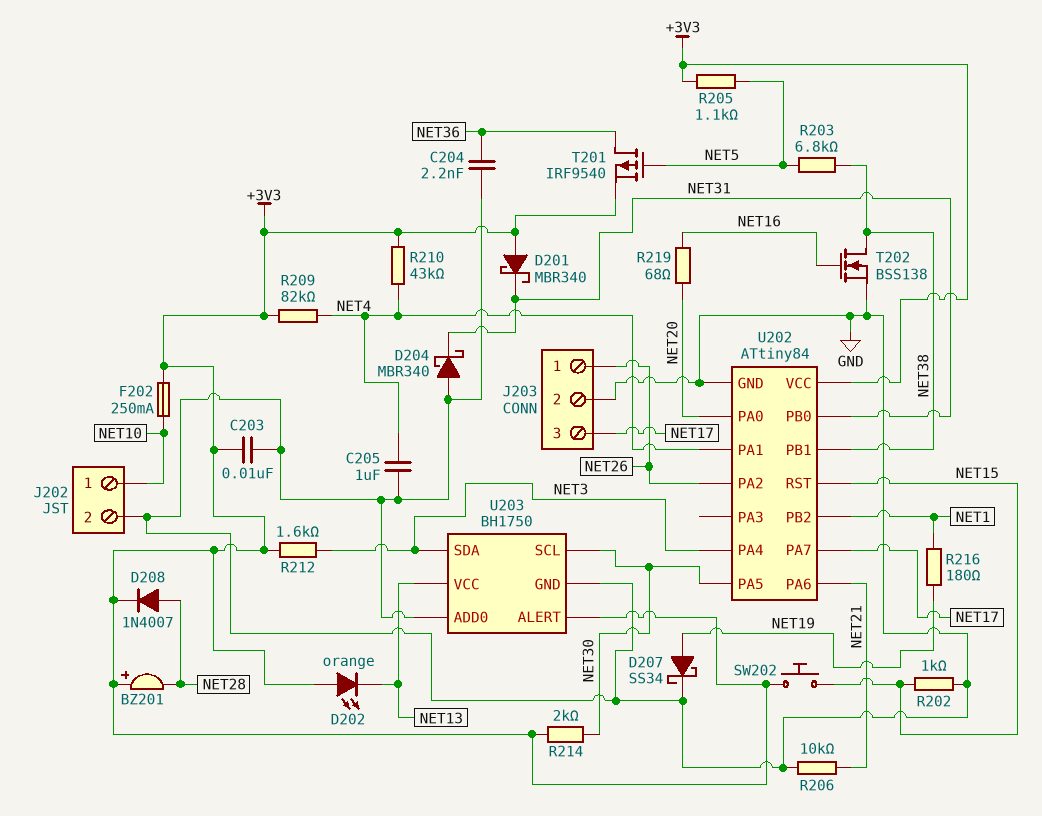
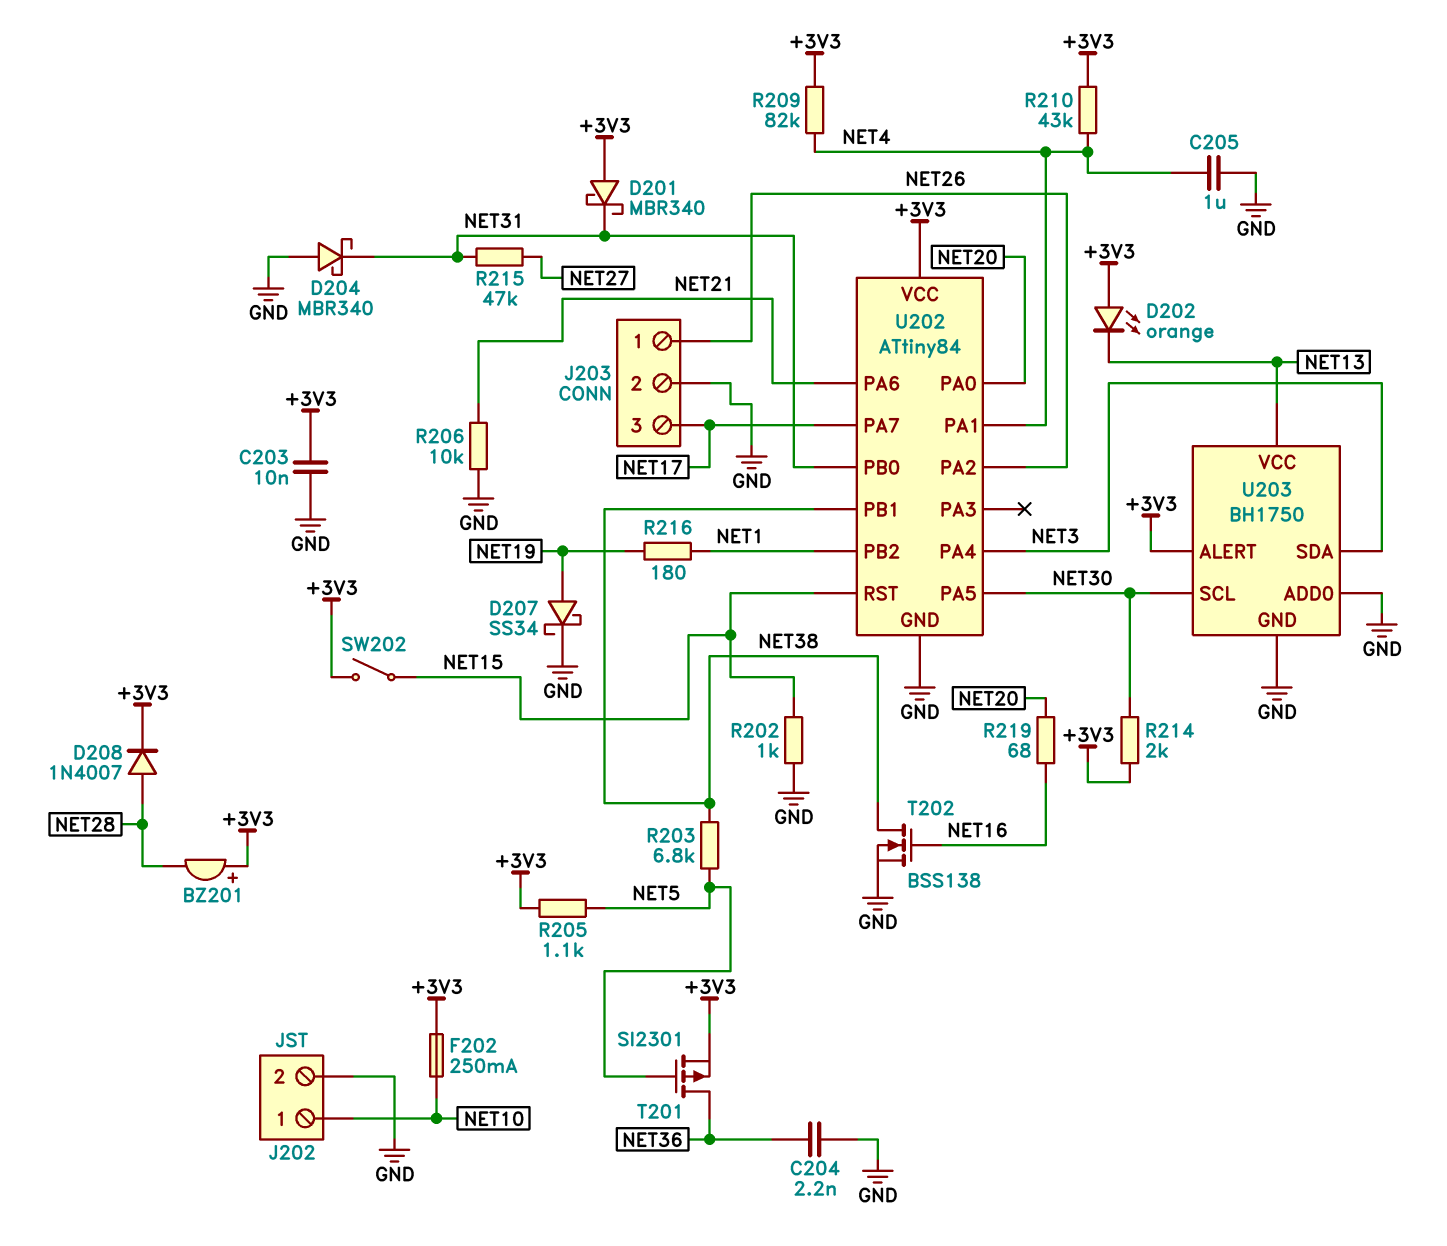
R212: 1.6k (+3V3, NET3) -> none
R215: none -> 47k (NET27, NET31)
SW202: button (+3V3, NET15) -> switch (+3V3, NET15)
T201: PMOS IRF9540 (G NET5, D NET36, S +3V3) -> PMOS SI2301 (G NET5, D NET36, S +3V3)

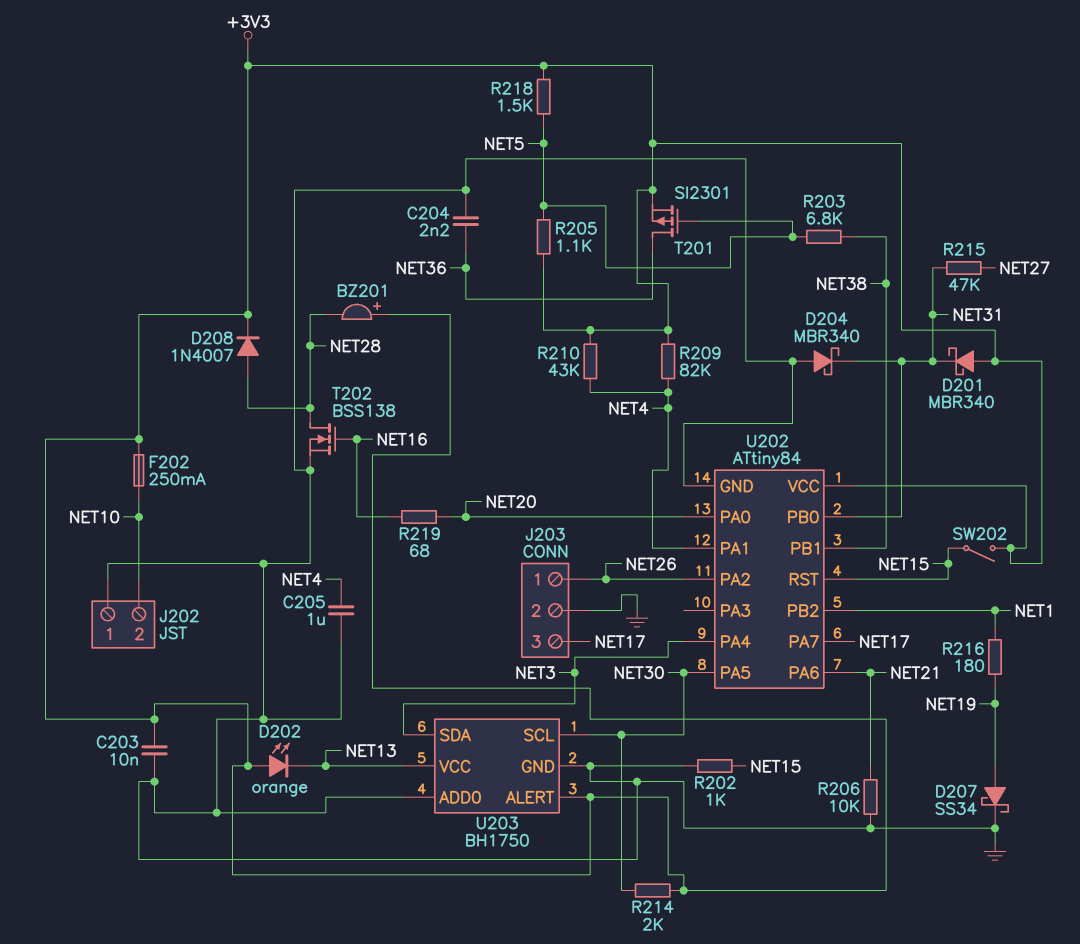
J202 pin 1: NET10 -> GND
J202 pin 2: GND -> NET10
R218: none -> 1.5k (+3V3, NET5)
T202: NMOS BSS138 (G NET16, D NET38, S GND) -> NMOS BSS138 (G NET16, D NET28, S GND)

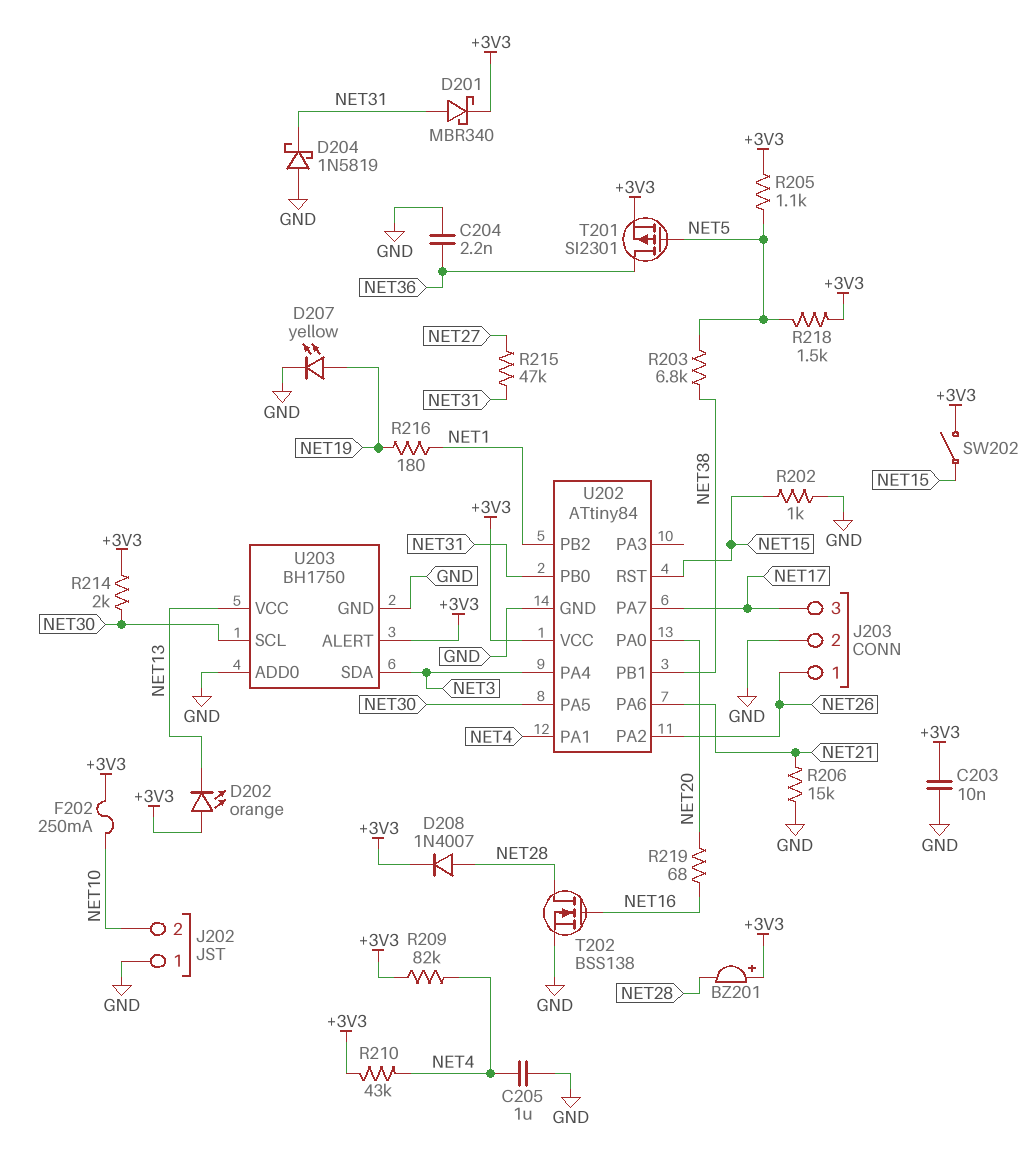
D201: schottky MBR340 (A +3V3, K NET31) -> schottky MBR340 (A NET31, K +3V3)
D204: schottky MBR340 (A GND, K NET31) -> schottky 1N5819 (A GND, K NET31)
D207: schottky SS34 (A NET19, K GND) -> LED yellow (A NET19, K GND)
R206: 10k (GND, NET21) -> 15k (GND, NET21)

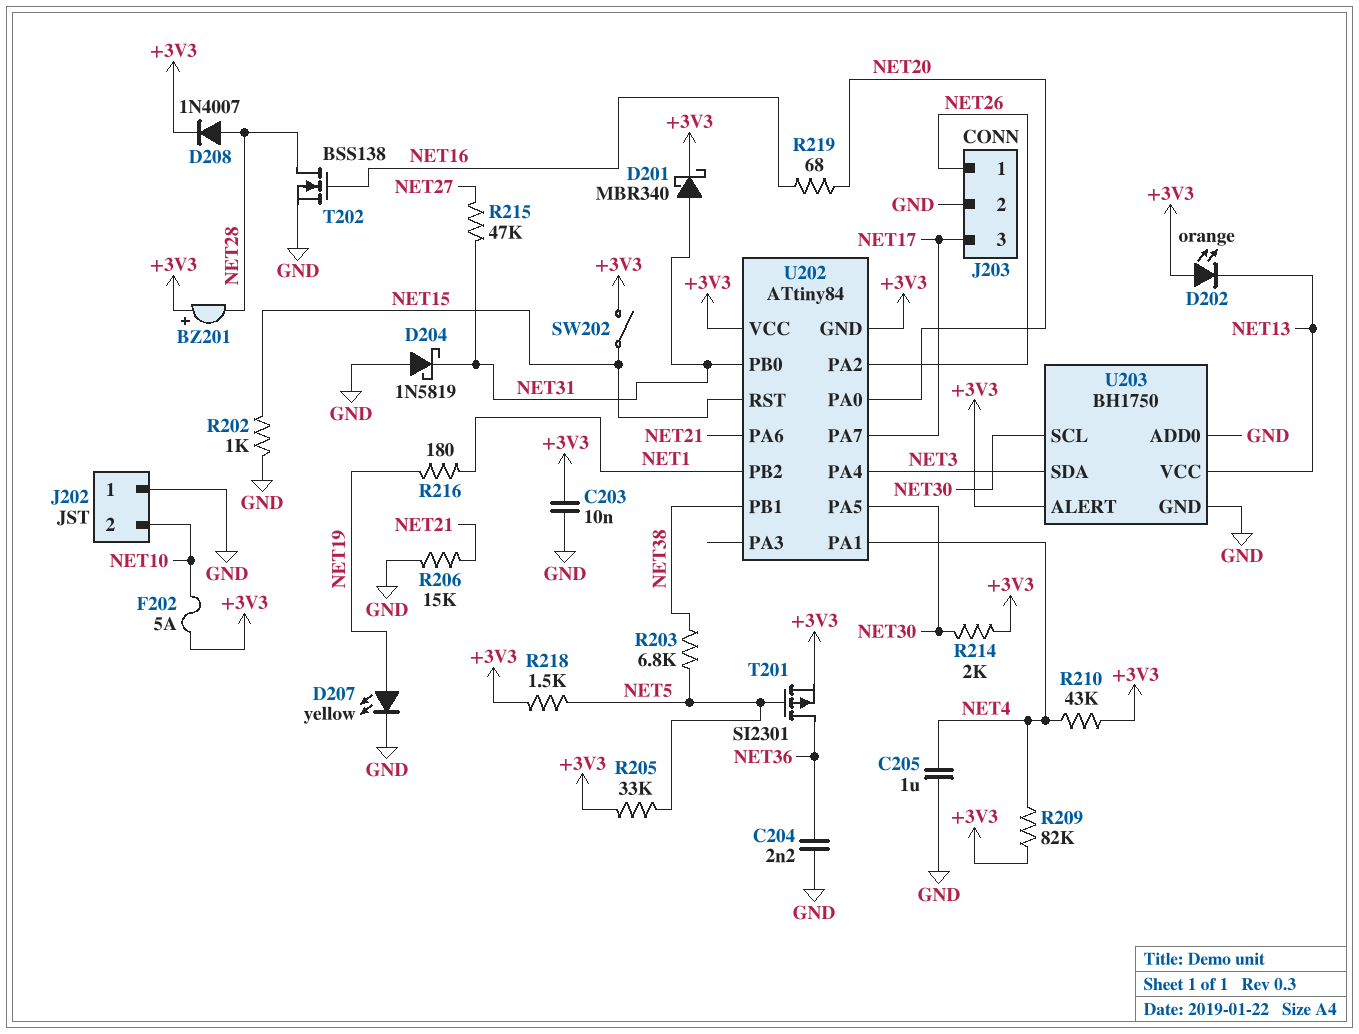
F202: 250mA (+3V3, NET10) -> 5A (+3V3, NET10)
R205: 1.1k (+3V3, NET5) -> 33k (+3V3, NET5)
U202 pin GND: GND -> +3V3

